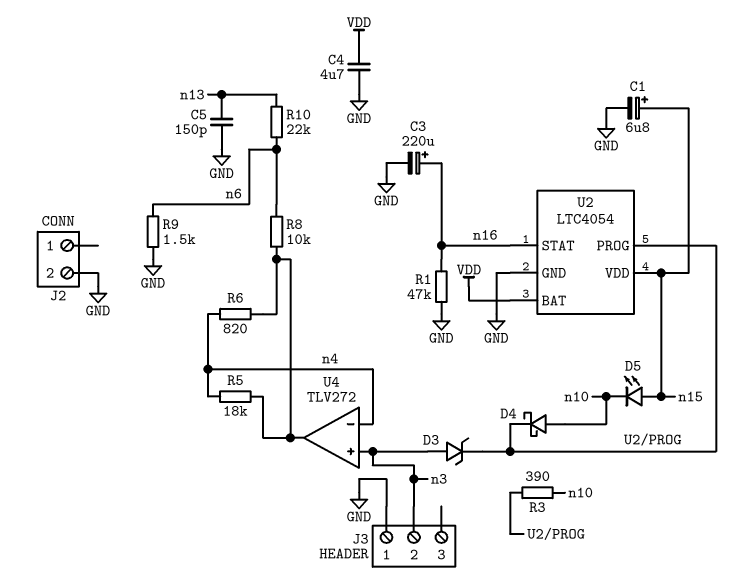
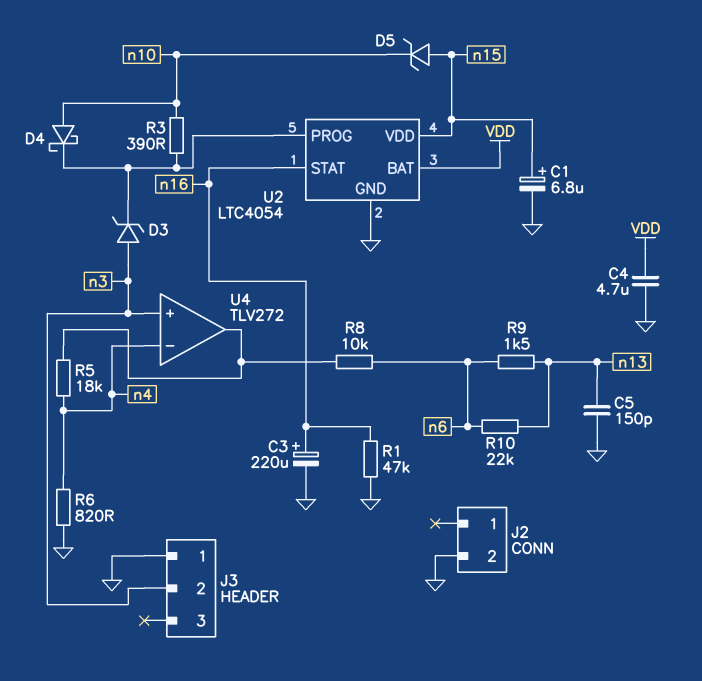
D5: LED (A n15, K n10) -> zener (A n15, K n10)
R6: 820 (U4/out, n4) -> 820 (GND, n4)
R9: 1.5k (GND, n6) -> 1.5k (n6, n13)

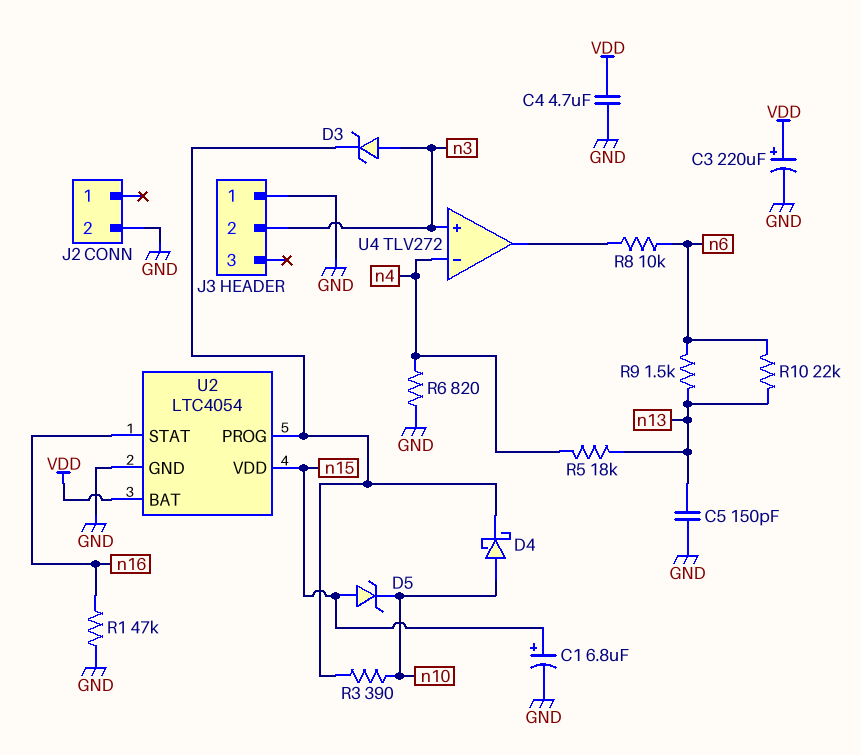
C3: 220uF (plus n16, minus GND) -> 220uF (plus VDD, minus GND)
R5: 18k (U4/out, n4) -> 18k (n4, n13)

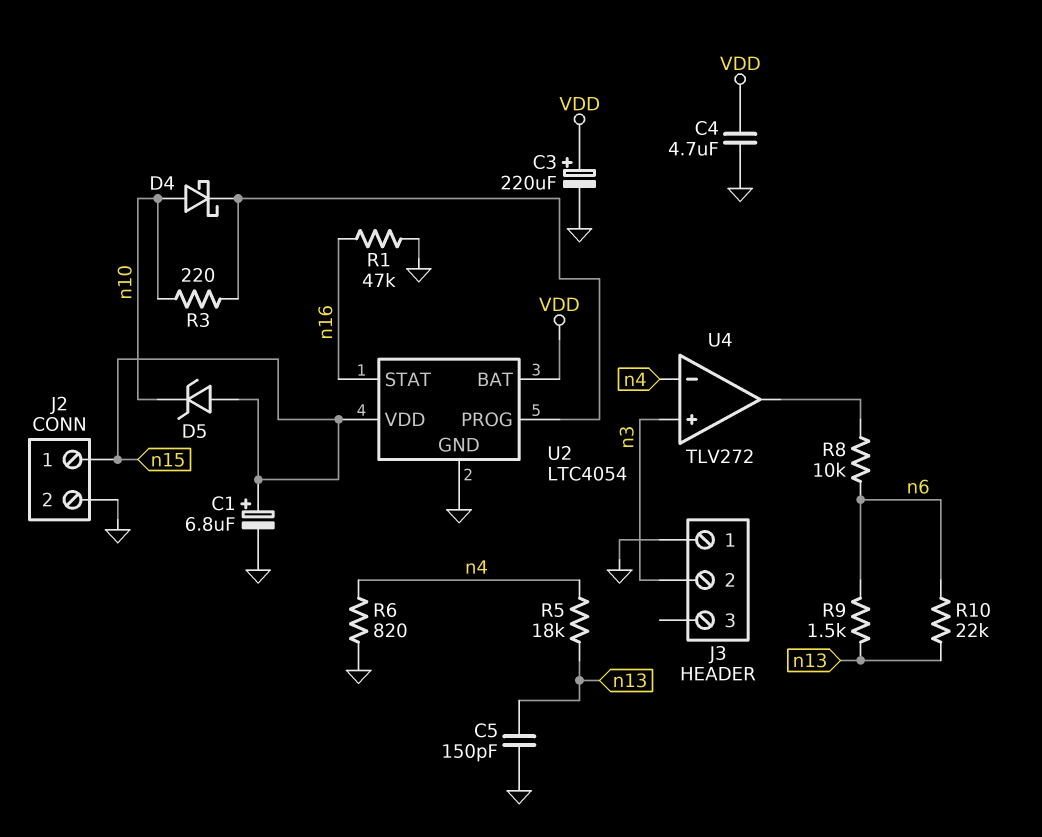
D3: zener (A n3, K U2/PROG) -> none
J2 pin 1: none -> n15
R3: 390 (U2/PROG, n10) -> 220 (U2/PROG, n10)

